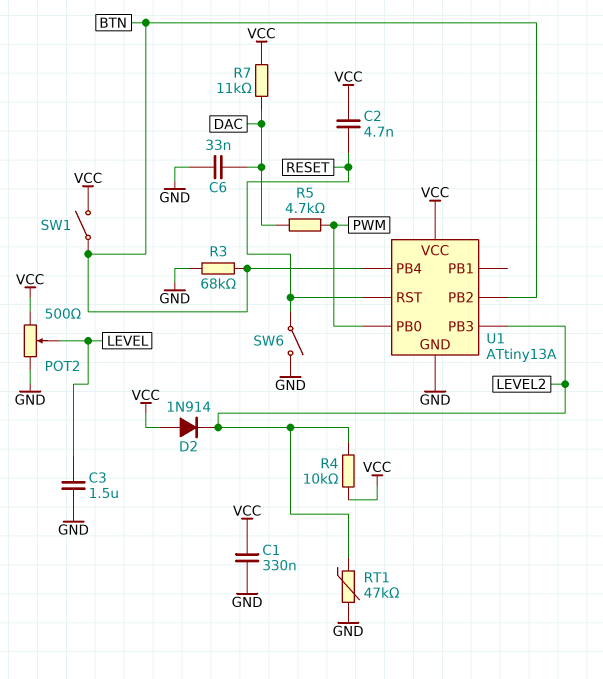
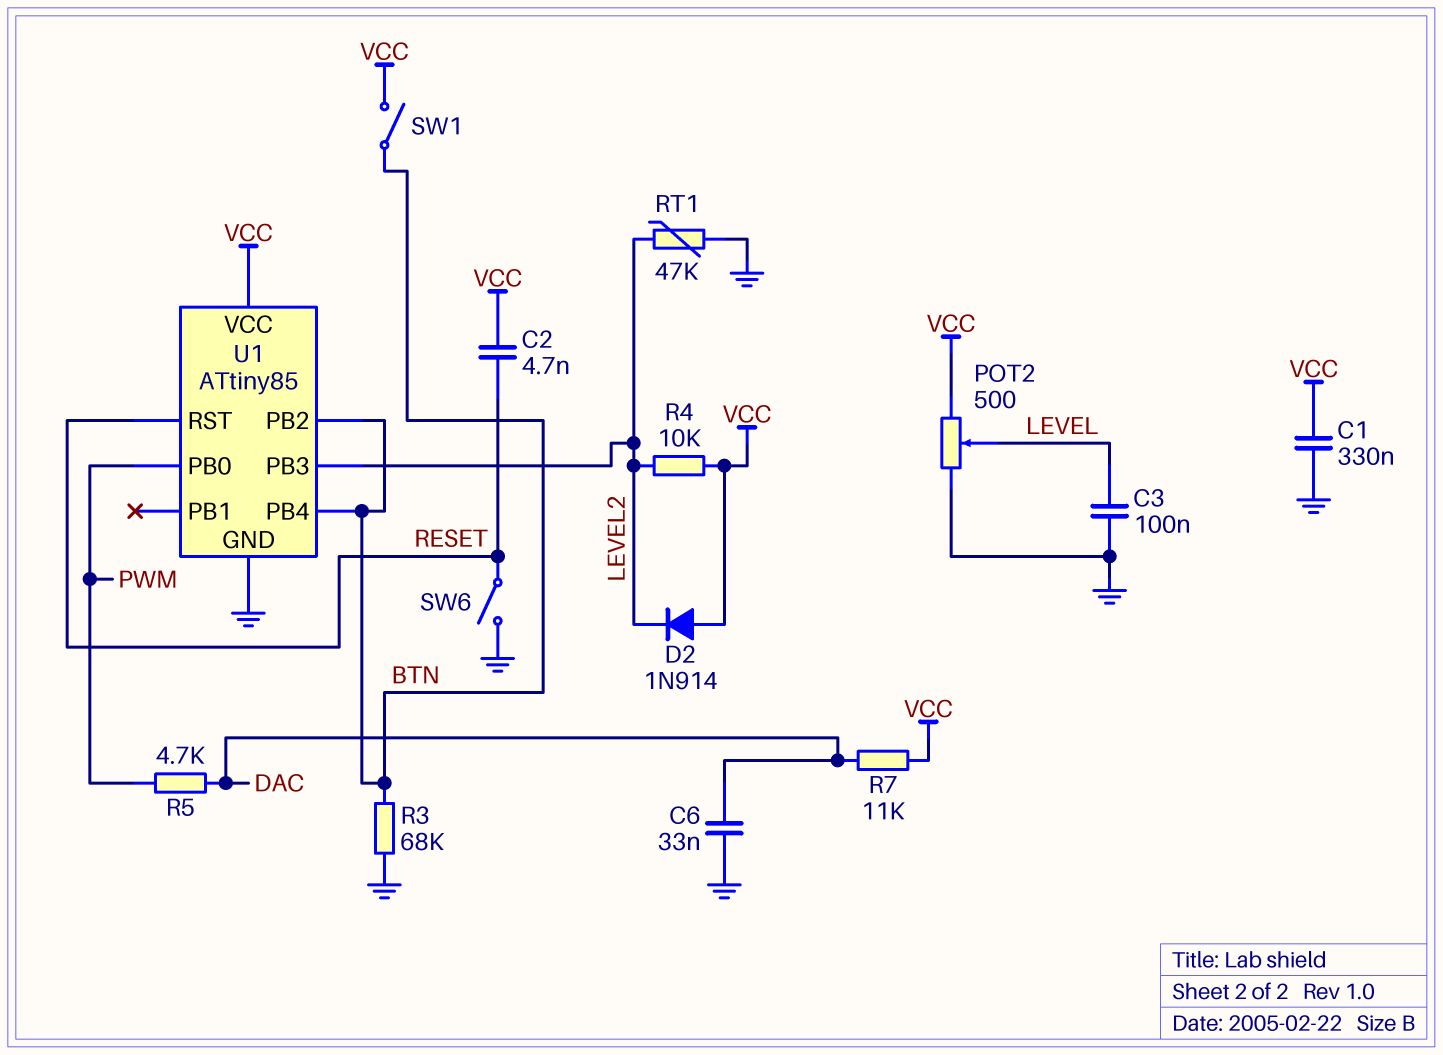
C3: 1.5uF (GND, LEVEL) -> 100nF (GND, LEVEL)
U1: ATtiny13A -> ATtiny85

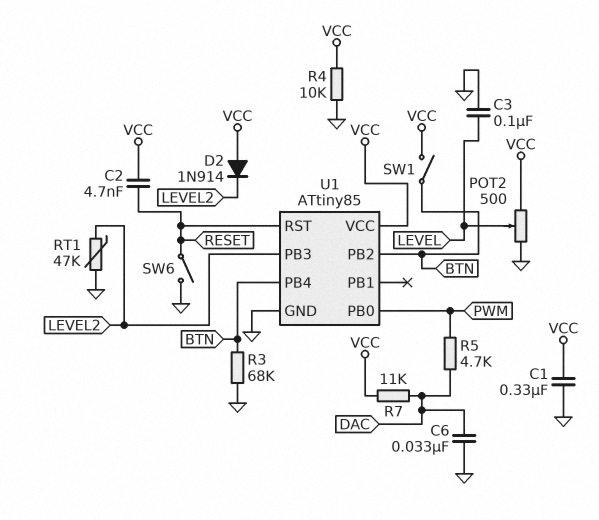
R4: 10k (LEVEL2, VCC) -> 10k (GND, VCC)

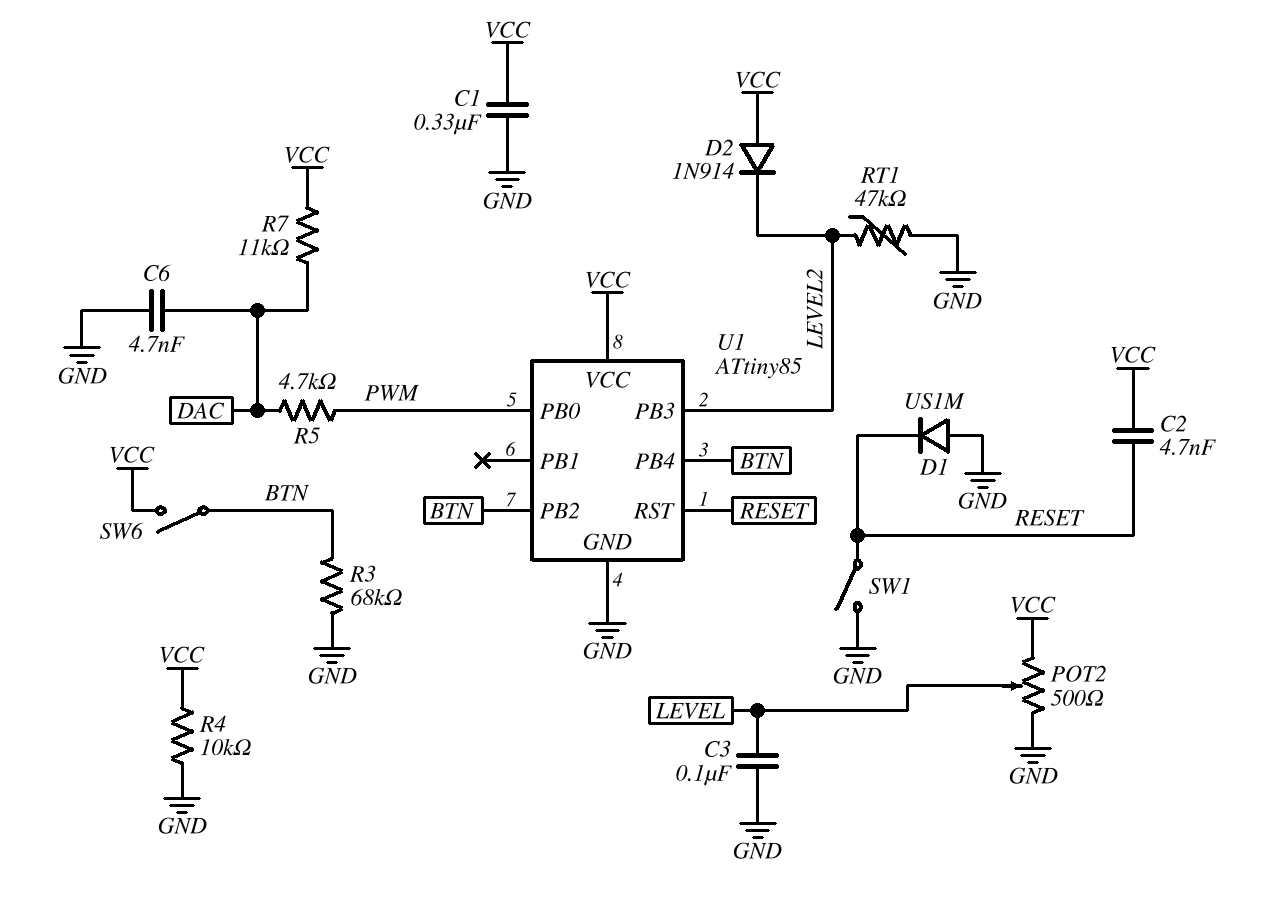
C6: 33nF (DAC, GND) -> 4.7nF (DAC, GND)
D1: none -> diode US1M (A GND, K RESET)
SW1: switch (BTN, VCC) -> switch (GND, RESET)
SW6: switch (GND, RESET) -> switch (BTN, VCC)

